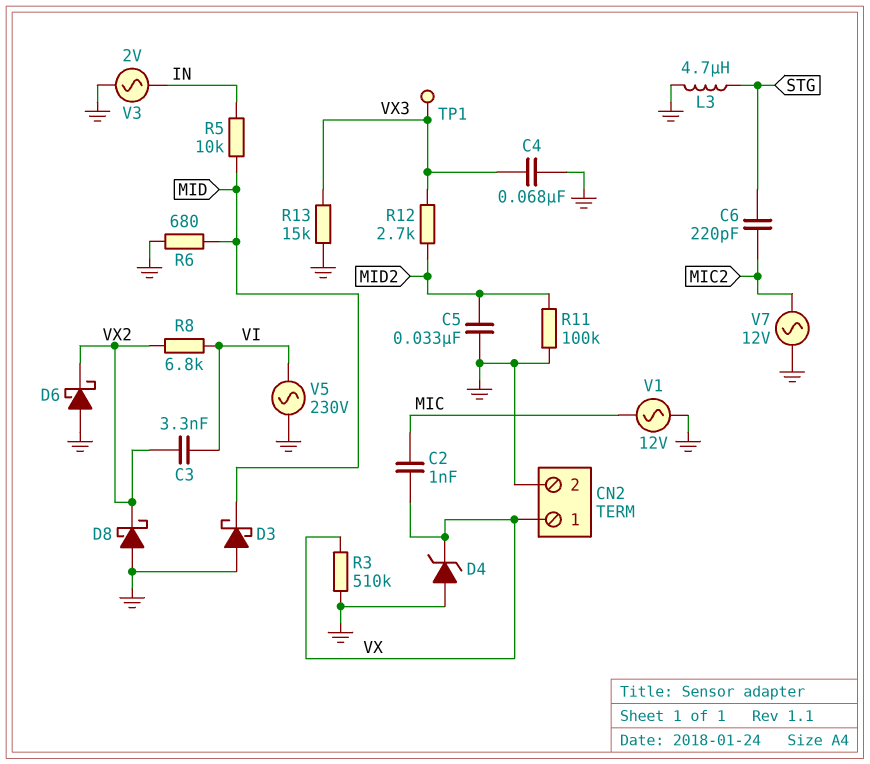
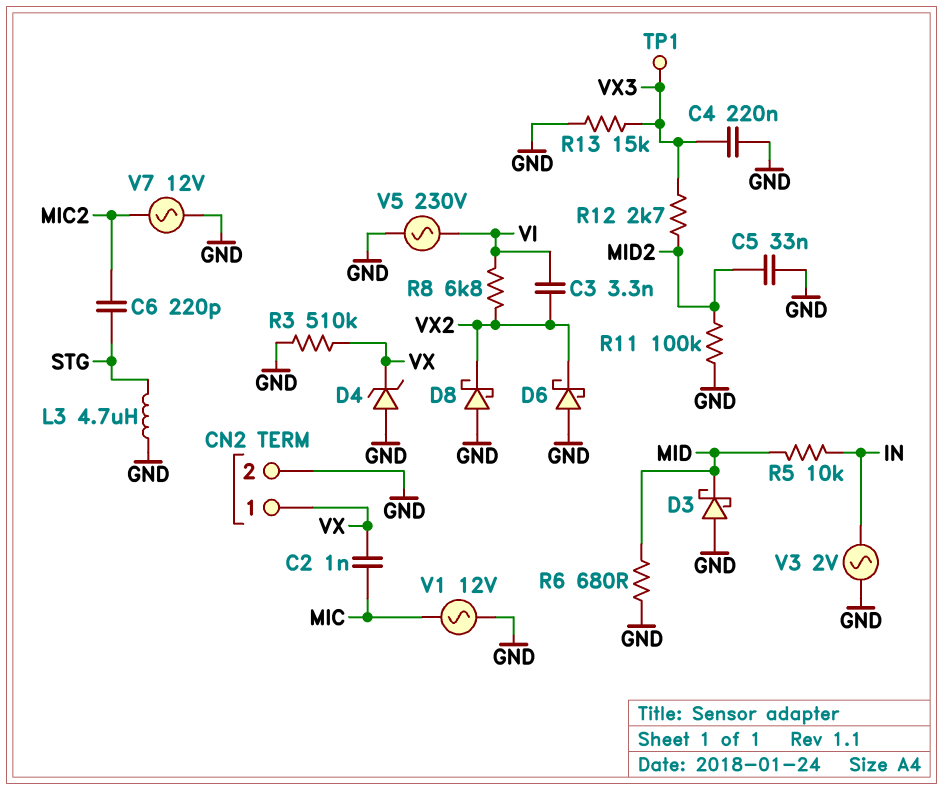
C4: 68nF (GND, VX3) -> 220nF (GND, VX3)

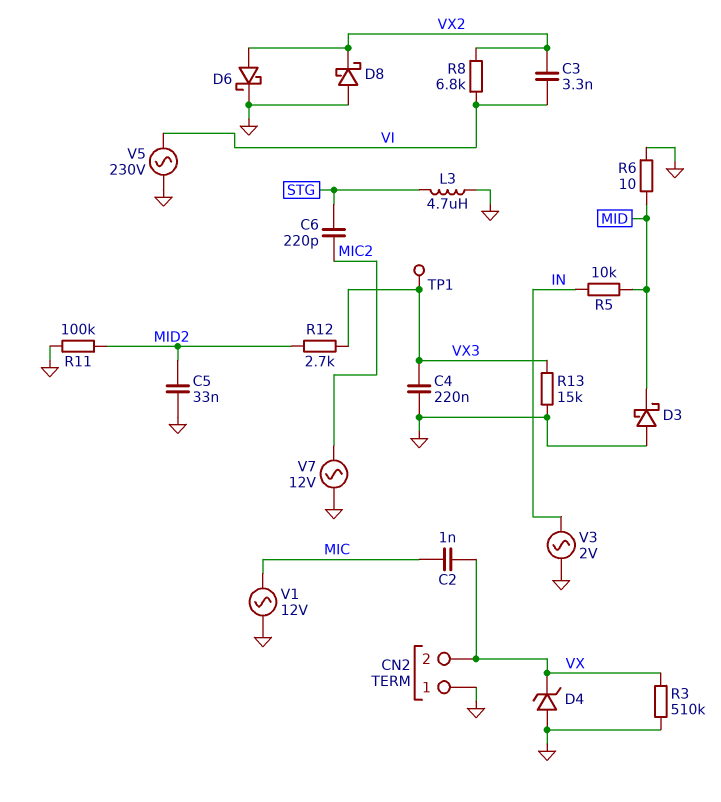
CN2 pin 1: VX -> GND
CN2 pin 2: GND -> VX
D6: schottky (A GND, K VX2) -> schottky (A VX2, K GND)
R6: 680 (GND, MID) -> 10 (GND, MID)

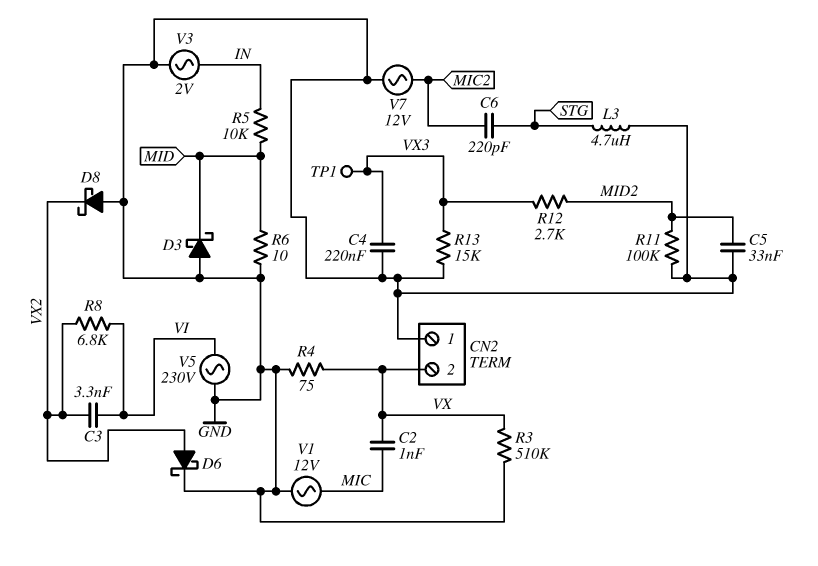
D4: zener (A GND, K VX) -> none
R4: none -> 75 (GND, VX)

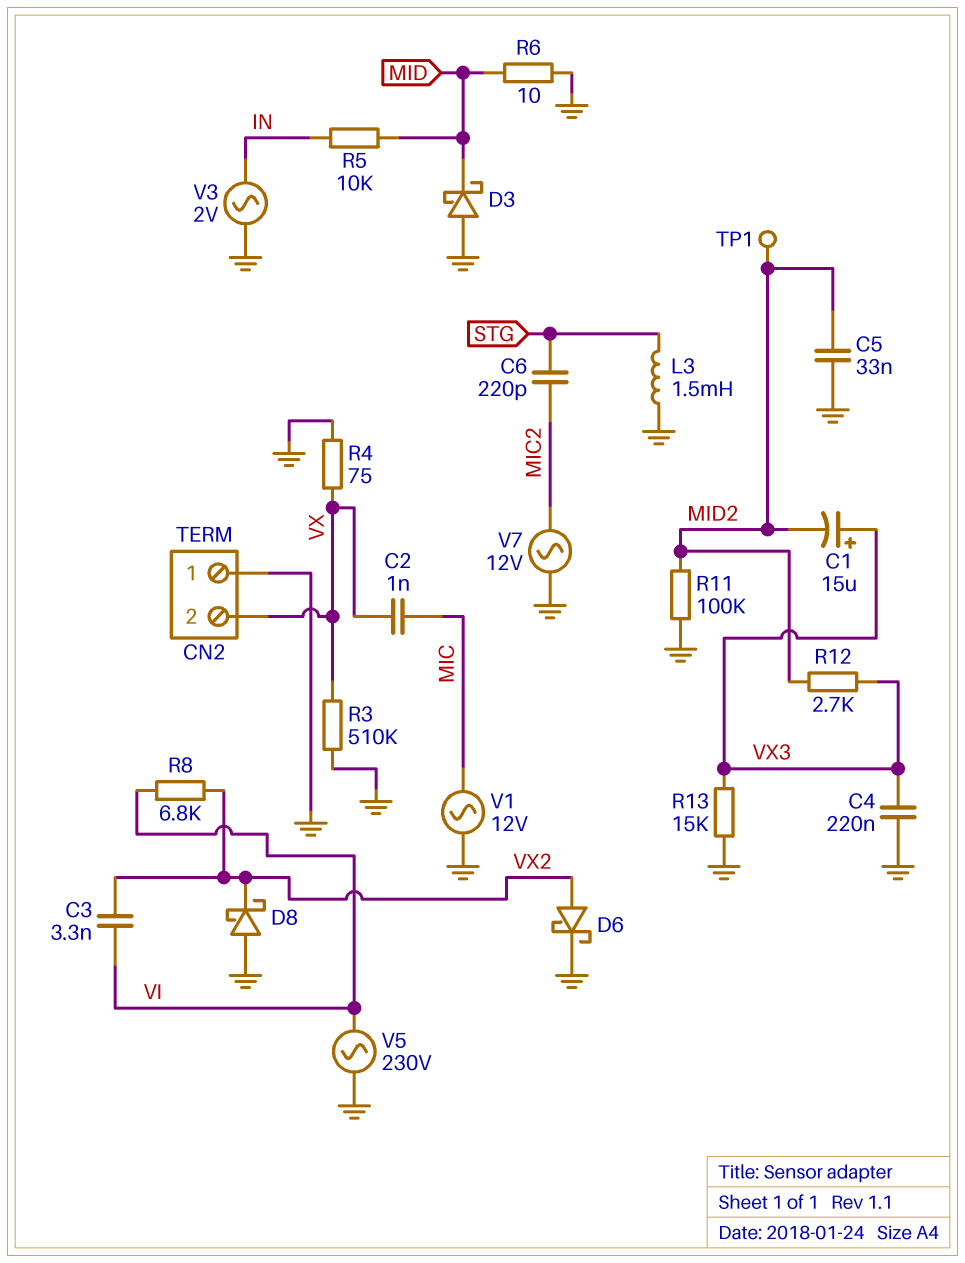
C1: none -> 15uF (plus VX3, minus MID2)
L3: 4.7uH (GND, STG) -> 1.5mH (GND, STG)
TP1: test point (VX3) -> test point (MID2)

